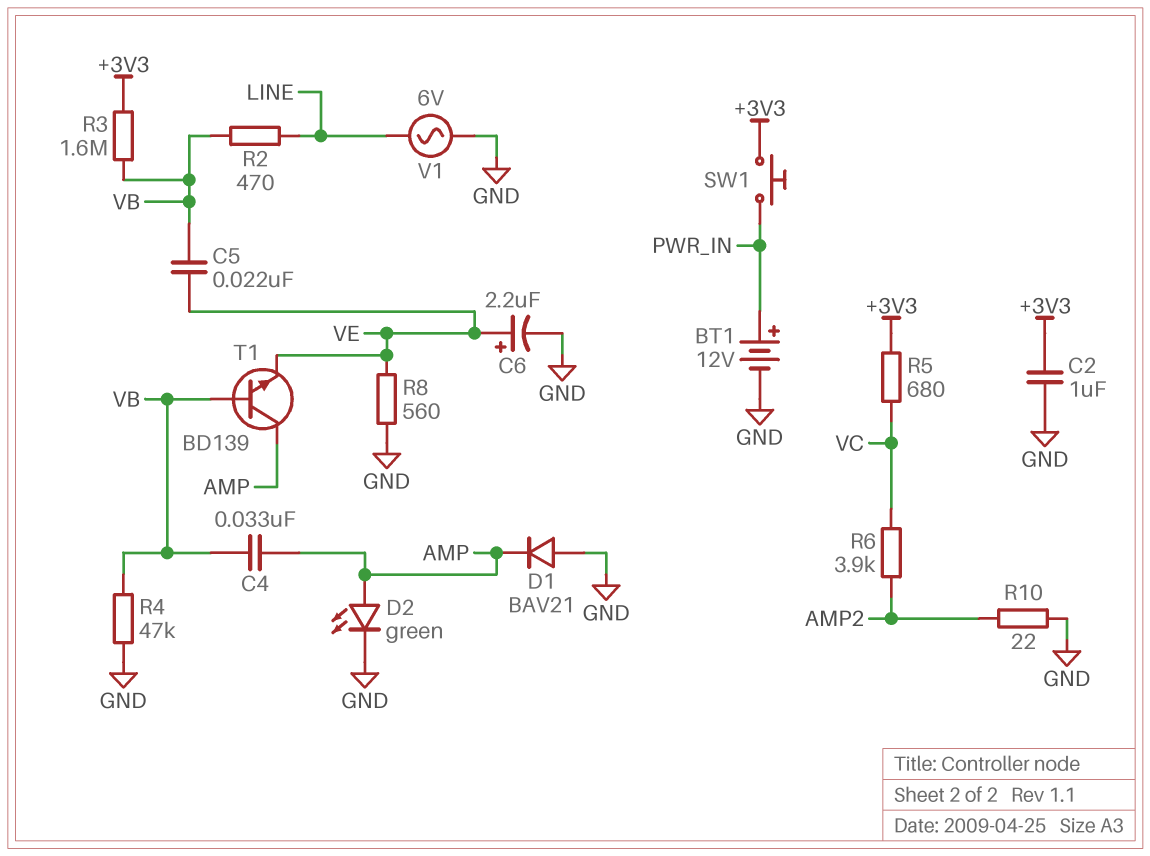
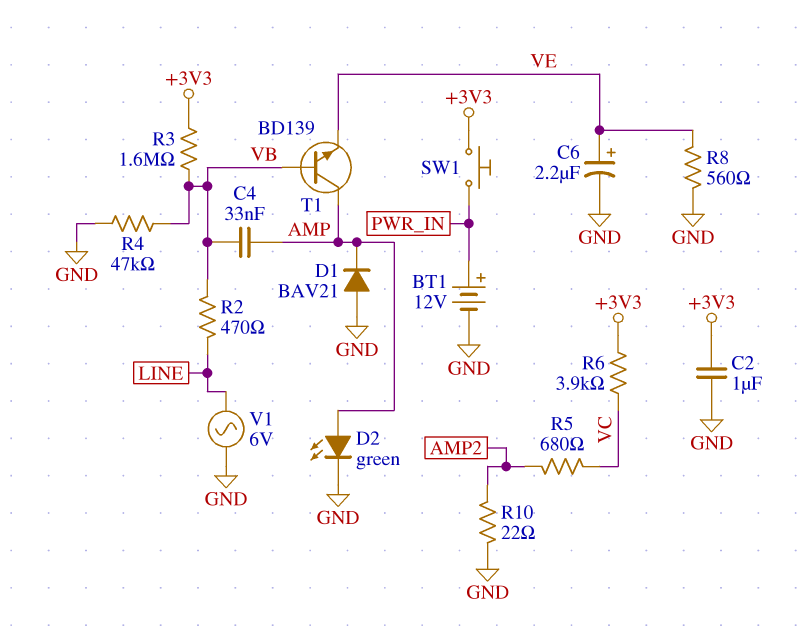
C5: 22nF (VB, VE) -> none
R5: 680 (+3V3, VC) -> 680 (AMP2, VC)
R6: 3.9k (AMP2, VC) -> 3.9k (+3V3, VC)

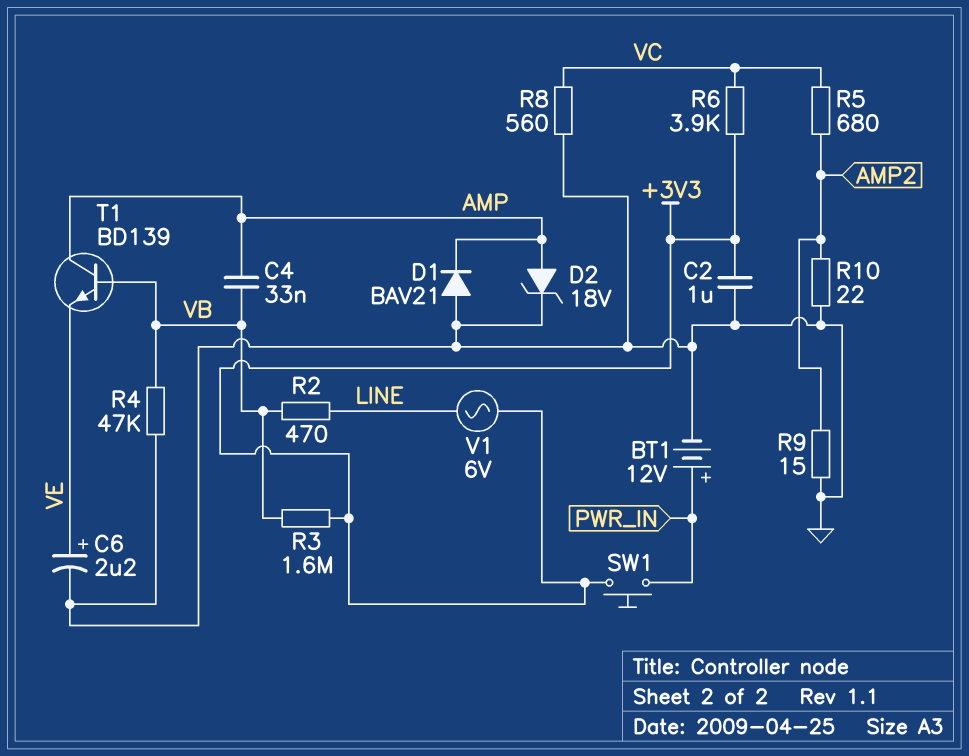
D2: LED green (A AMP, K GND) -> zener 18V (A AMP, K GND)
R8: 560 (GND, VE) -> 560 (GND, VC)
R9: none -> 15 (AMP2, GND)
V1: AC 6V (GND, LINE) -> AC 6V (+3V3, LINE)

